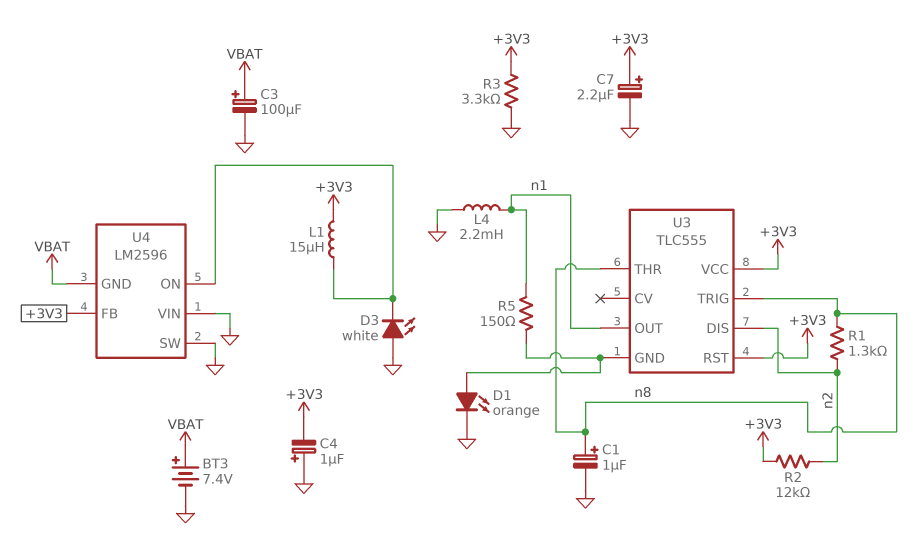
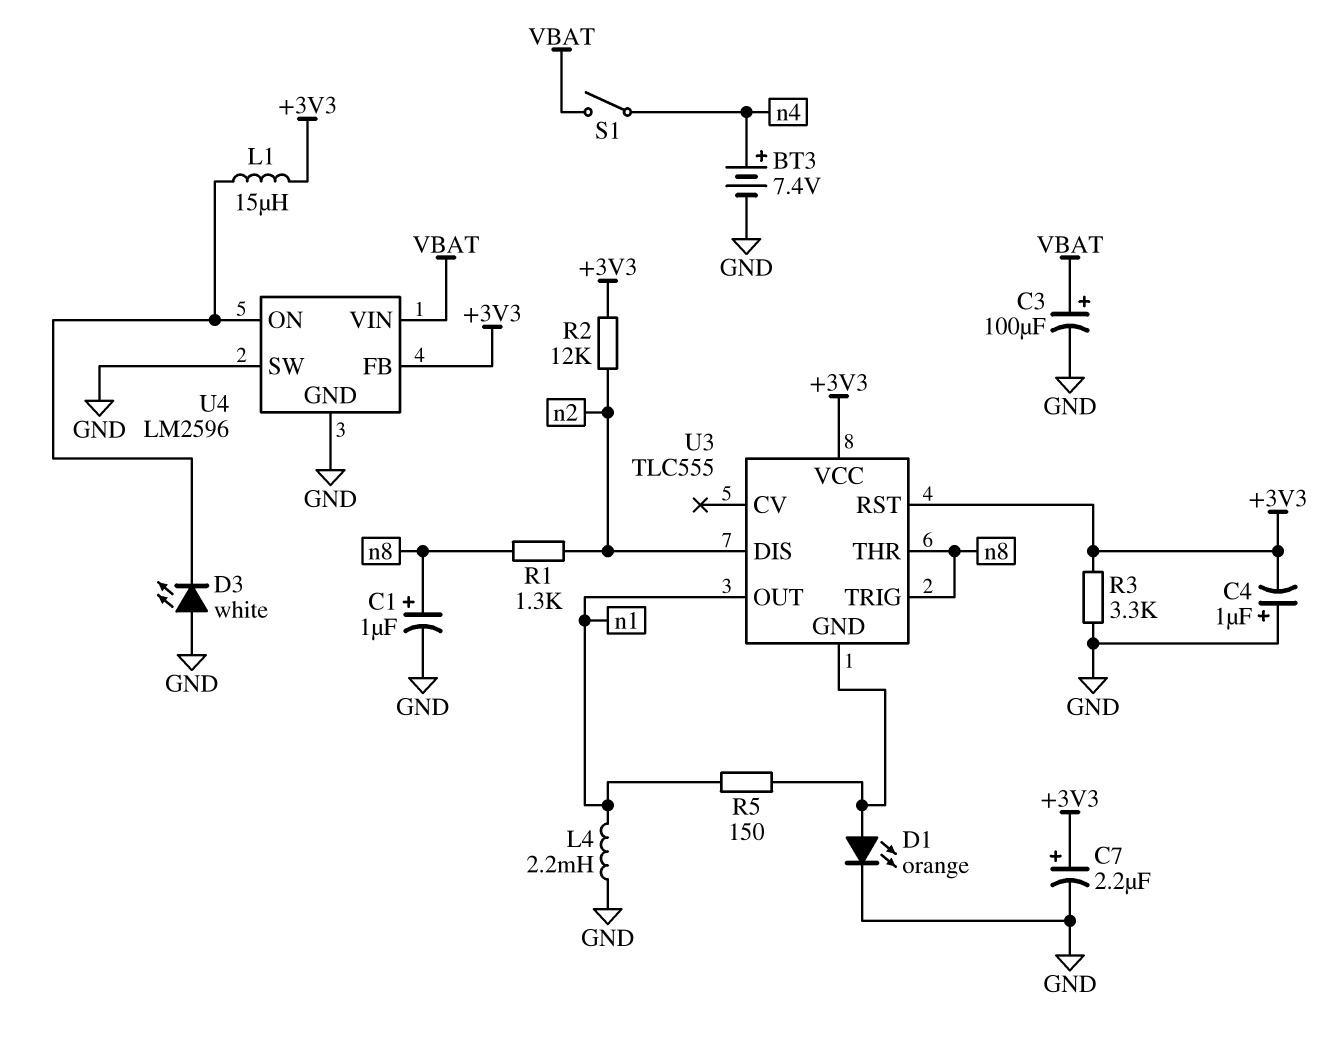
BT3: 7.4V (plus VBAT, minus GND) -> 7.4V (plus n4, minus GND)
S1: none -> switch (VBAT, n4)
U4 pin GND: VBAT -> GND
U4 pin VIN: GND -> VBAT

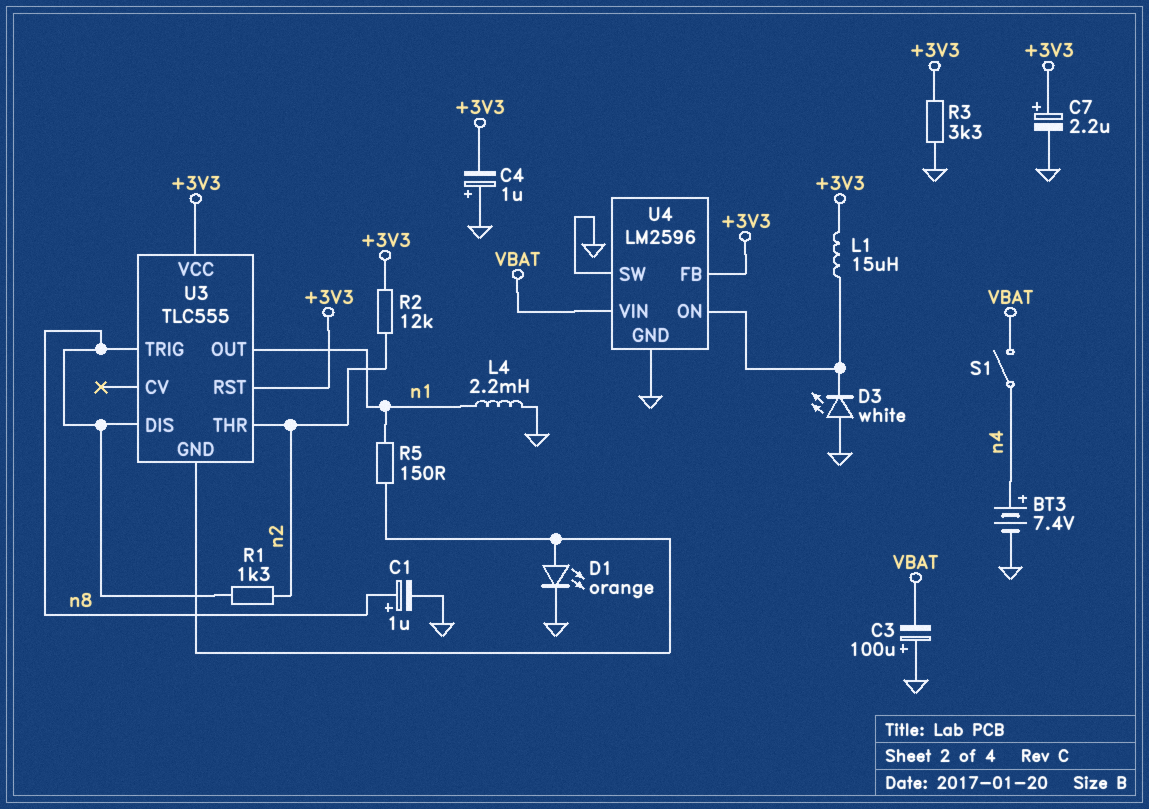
C3: 100uF (plus VBAT, minus GND) -> 100uF (plus GND, minus VBAT)
U3 pin DIS: n2 -> n8
U3 pin THR: n8 -> n2

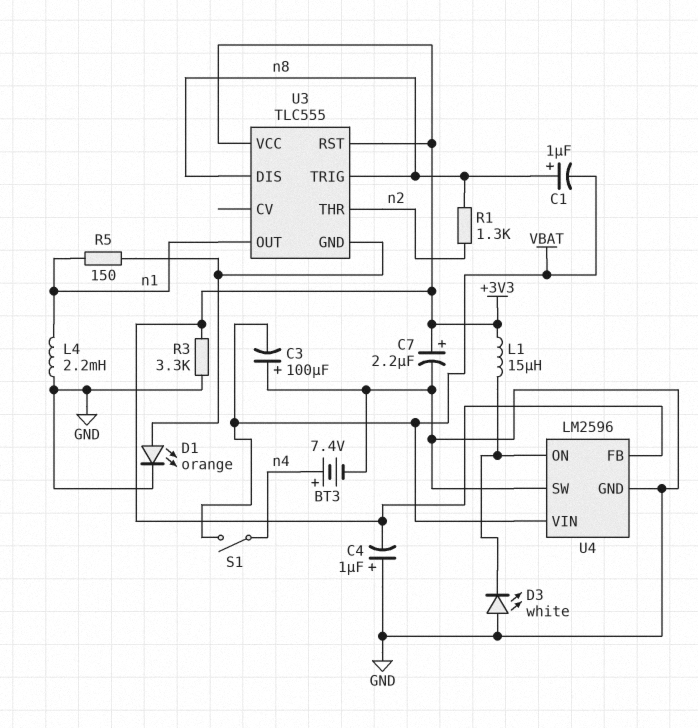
C1: 1uF (plus n8, minus GND) -> 1uF (plus n8, minus VBAT)
R2: 12k (+3V3, n2) -> none

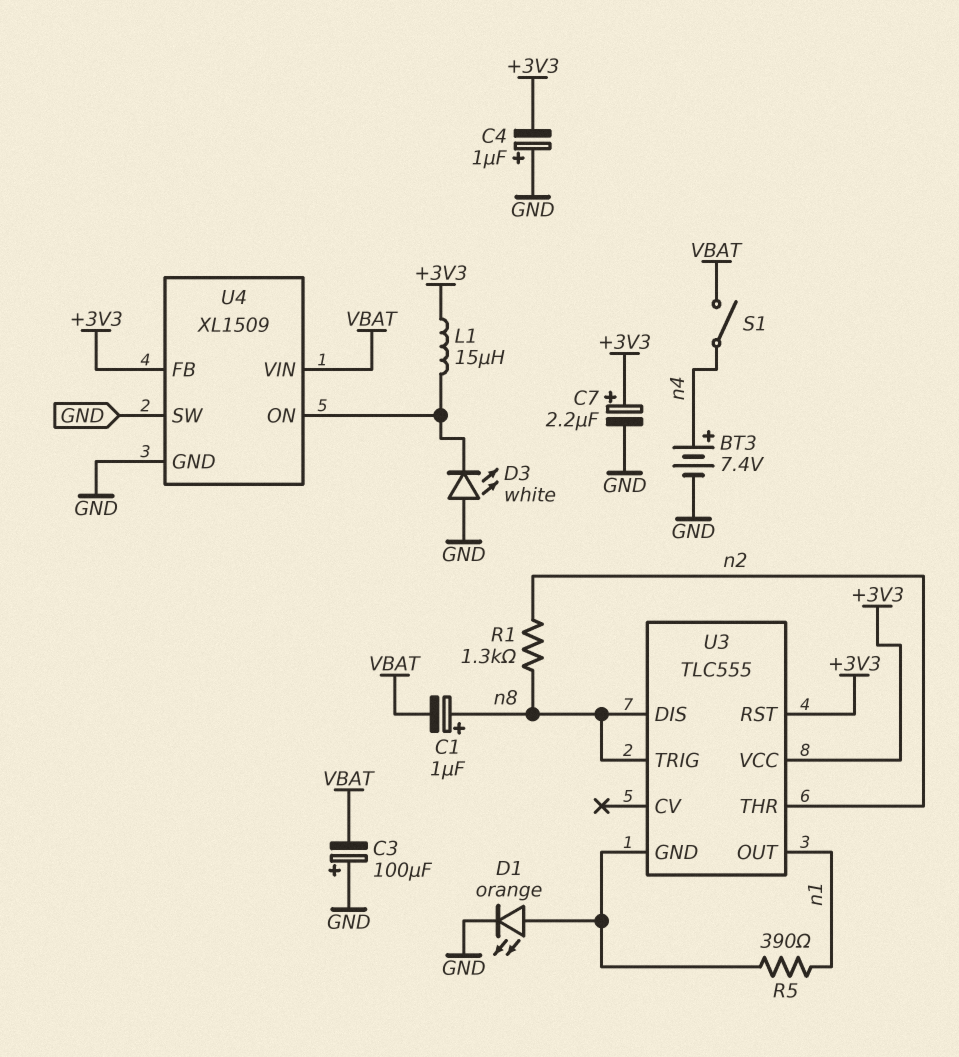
L4: 2.2mH (GND, n1) -> none
R3: 3.3k (+3V3, GND) -> none
R5: 150 (U3/GND, n1) -> 390 (U3/GND, n1)
U4: LM2596 -> XL1509

